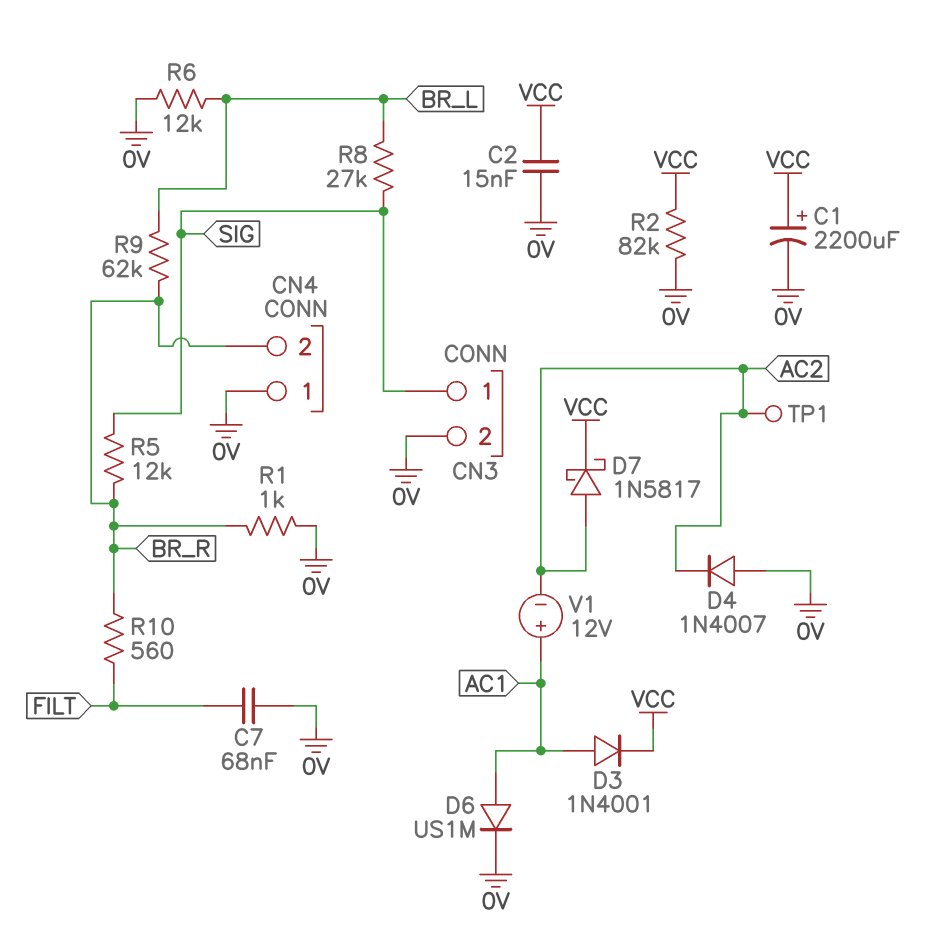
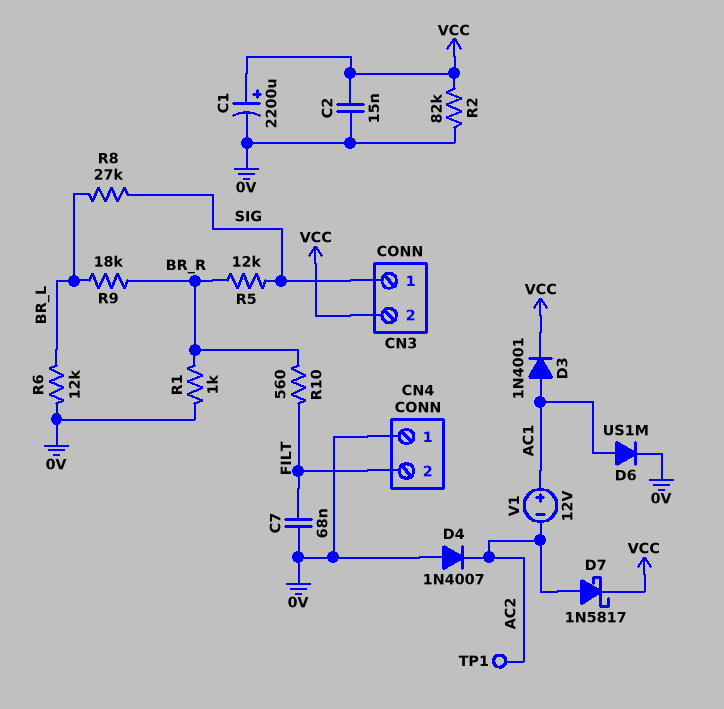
CN3 pin 2: 0V -> VCC
CN4 pin 2: BR_R -> FILT
R9: 62k (BR_L, BR_R) -> 18k (BR_L, BR_R)

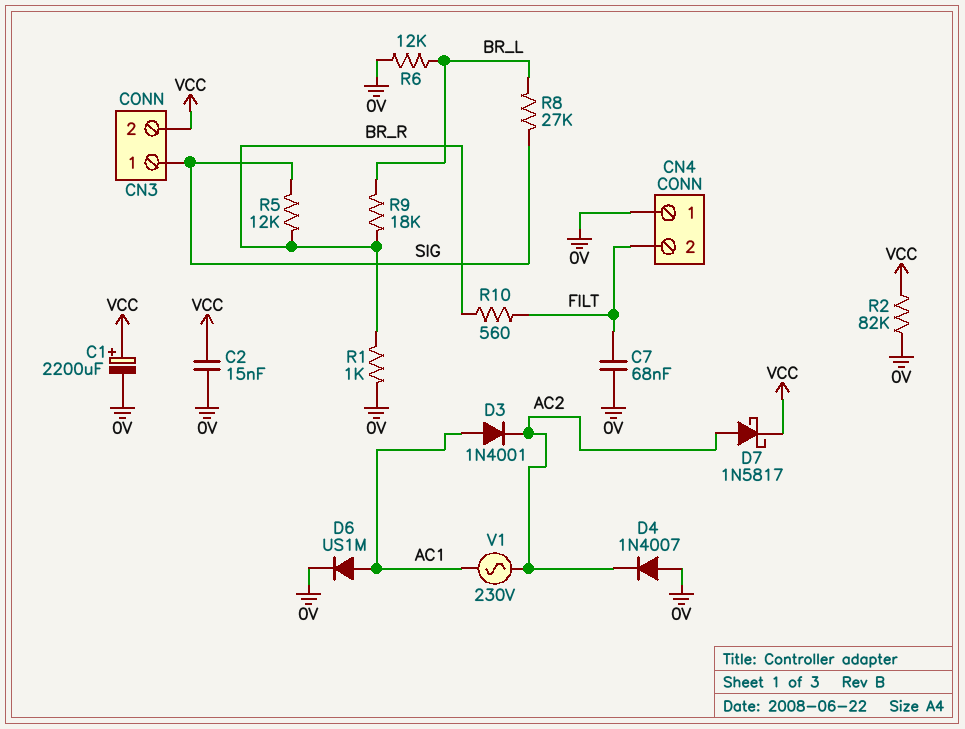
D3: diode 1N4001 (A AC1, K VCC) -> diode 1N4001 (A AC1, K AC2)
TP1: test point (AC2) -> none
V1: 12V (plus AC1, minus AC2) -> AC 230V (AC1, AC2)

